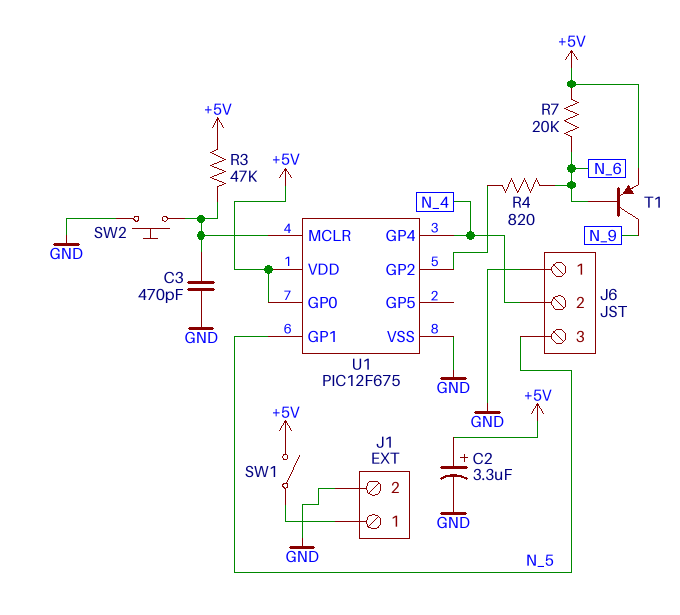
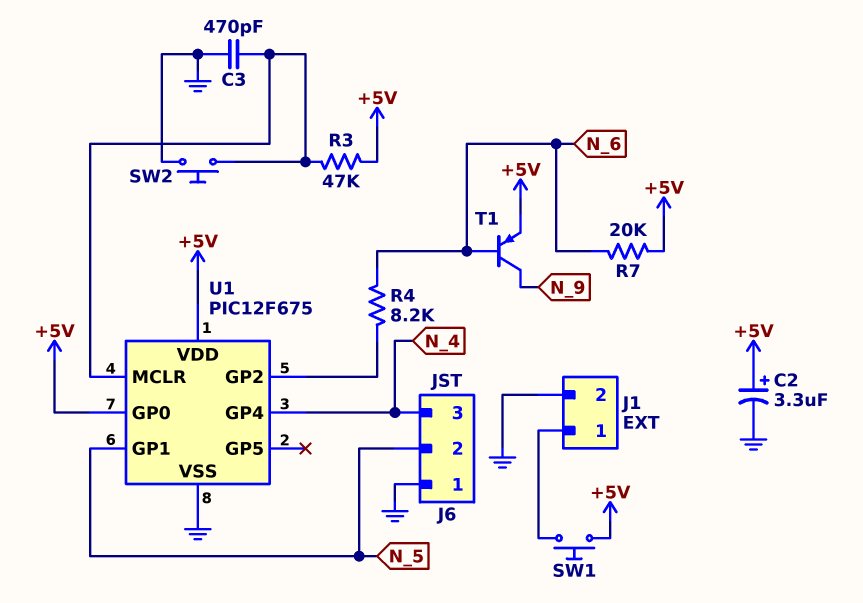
J6 pin 2: N_4 -> N_5
J6 pin 3: N_5 -> N_4
R4: 820 (N_6, U1/GP2) -> 8.2k (N_6, U1/GP2)
SW1: switch (+5V, J1/1) -> button (+5V, J1/1)

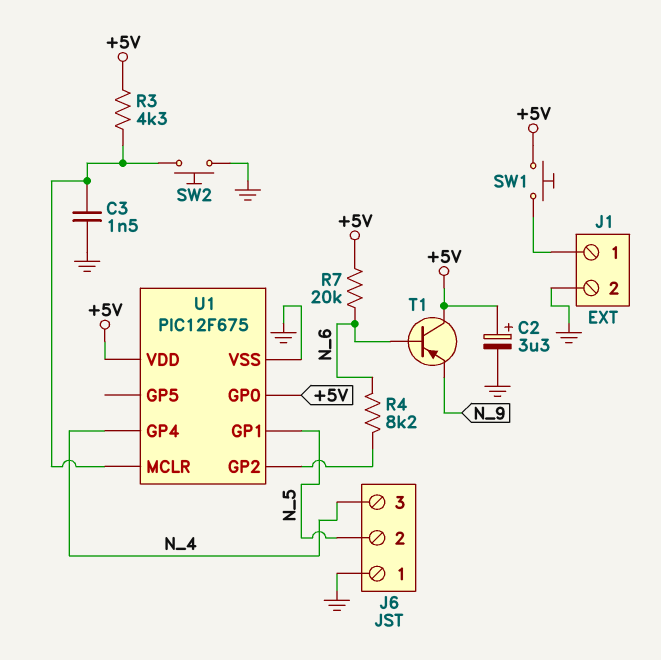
C3: 470pF (GND, U1/MCLR) -> 1.5nF (GND, U1/MCLR)
R3: 47k (+5V, U1/MCLR) -> 4.3k (+5V, U1/MCLR)
T1: PNP (B N_6, C N_9, E +5V) -> PNP (B N_6, C +5V, E N_9)

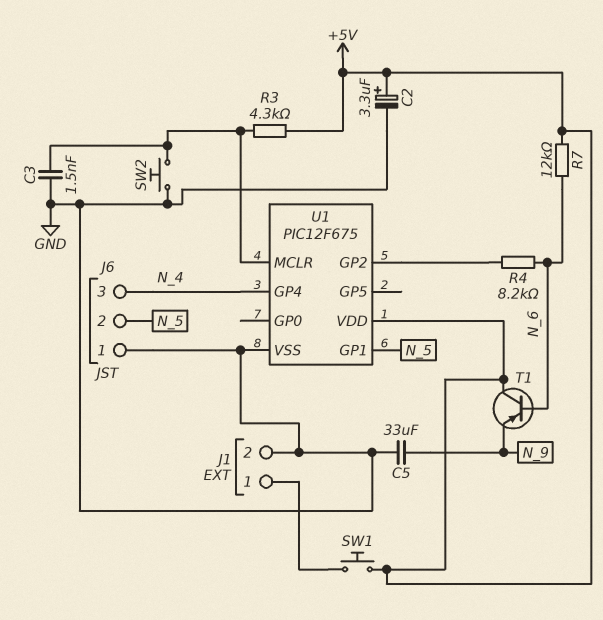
C5: none -> 33uF (GND, N_9)
R7: 20k (+5V, N_6) -> 12k (+5V, N_6)
U1 pin GP0: +5V -> none

